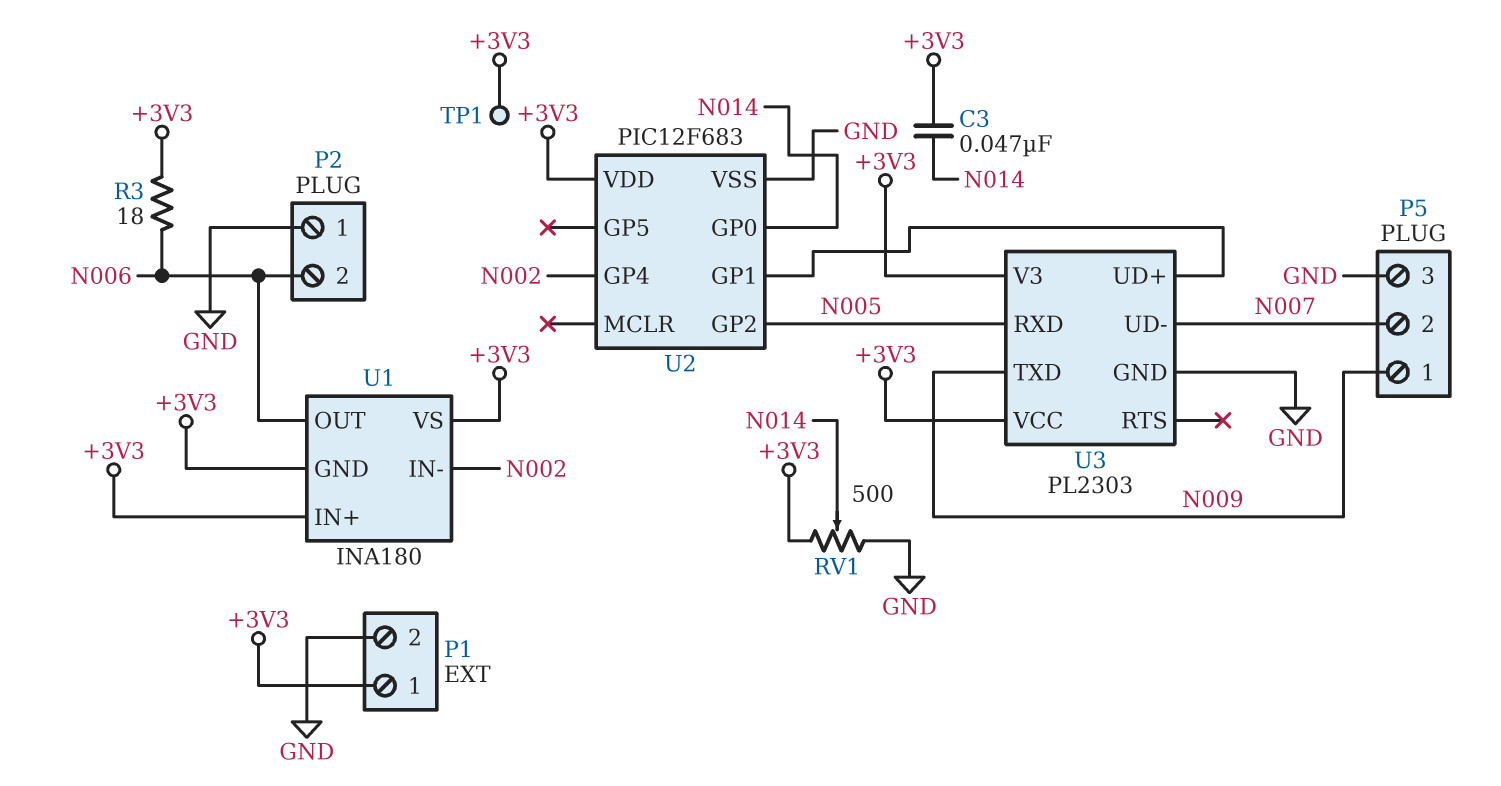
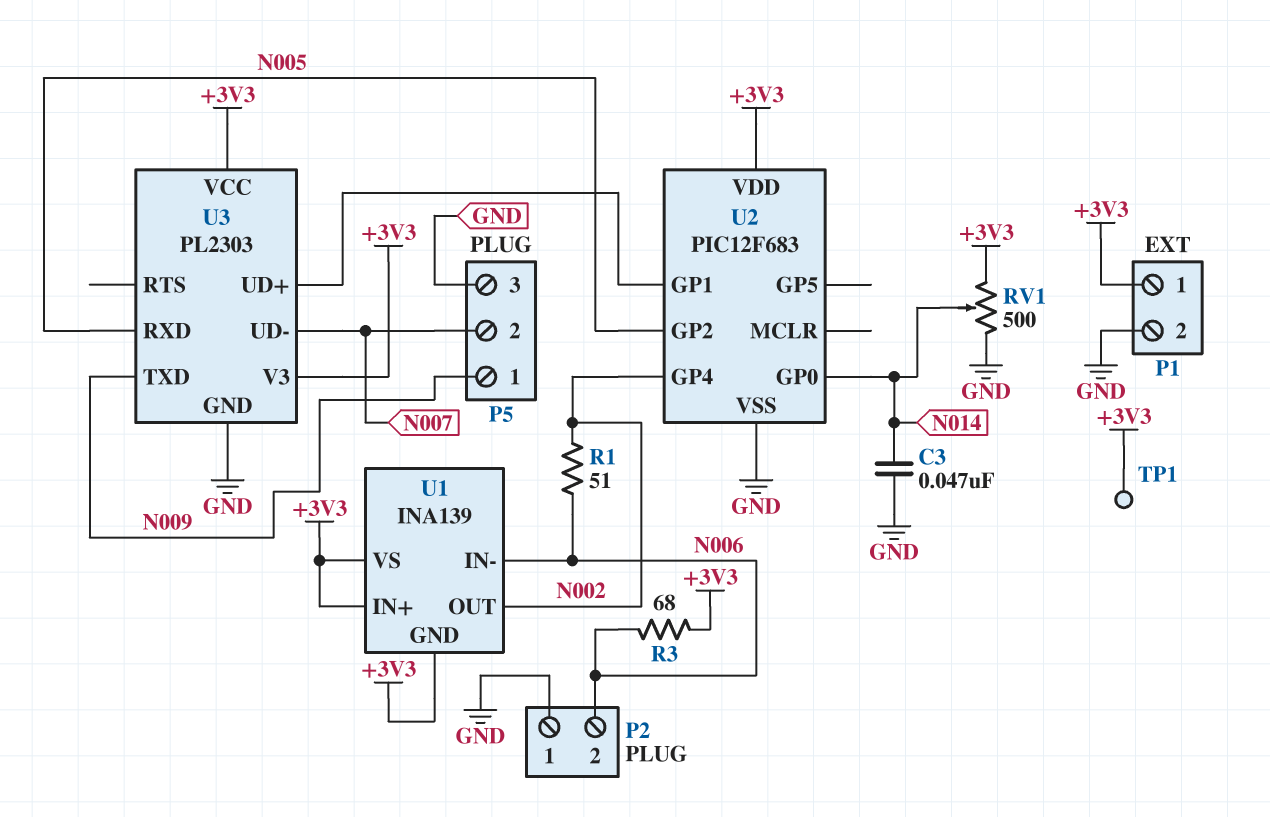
C3: 47nF (+3V3, N014) -> 47nF (GND, N014)
R1: none -> 51 (N002, N006)
R3: 18 (+3V3, N006) -> 68 (+3V3, N006)
U1: INA180 -> INA139
U1 pin IN-: N002 -> N006
U1 pin OUT: N006 -> N002

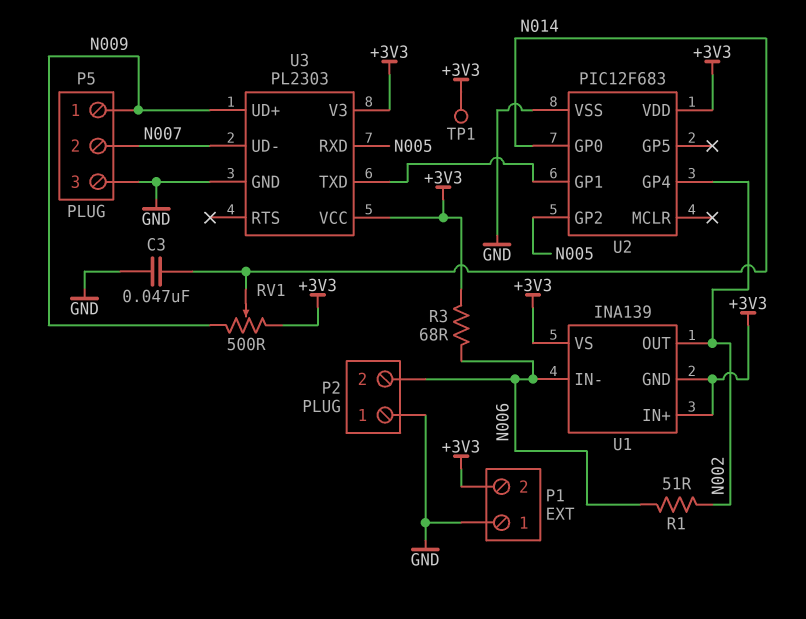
P1 pin 1: +3V3 -> GND
P1 pin 2: GND -> +3V3
RV1: 500 (+3V3, GND, wiper N014) -> 500 (+3V3, N009, wiper N014)
U3 pin TXD: N009 -> U2/GP1
U3 pin UD+: U2/GP1 -> N009

